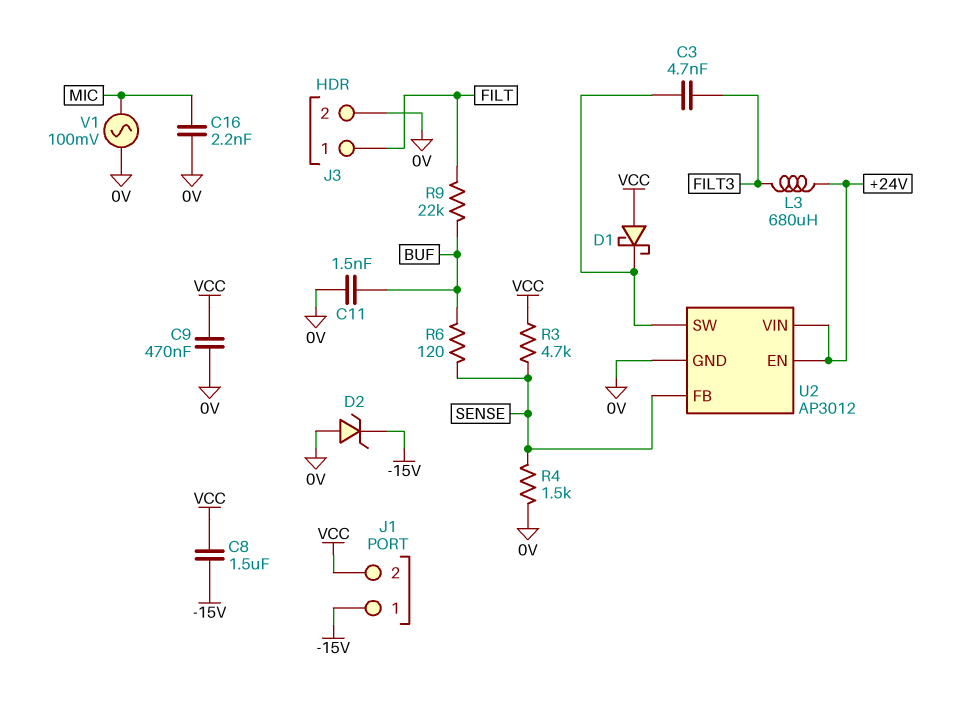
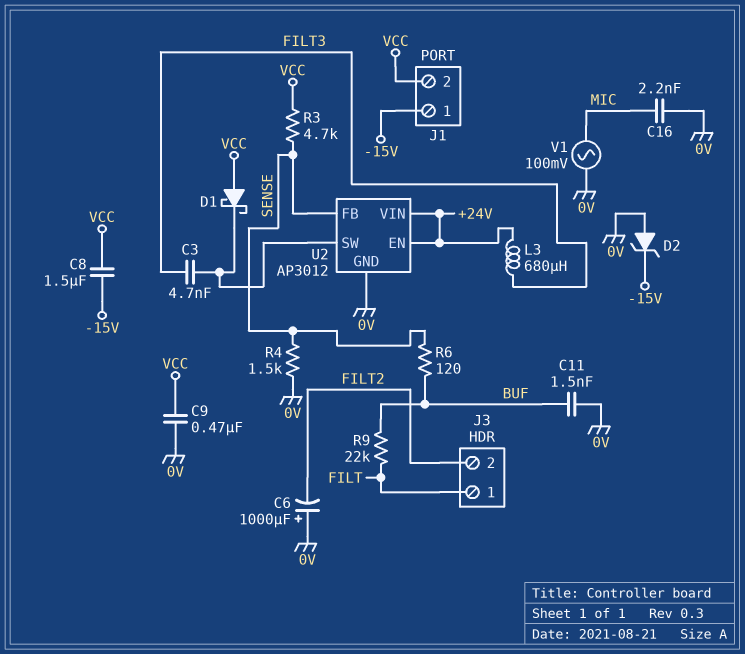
C6: none -> 1000uF (plus 0V, minus FILT2)
J3 pin 2: 0V -> FILT2

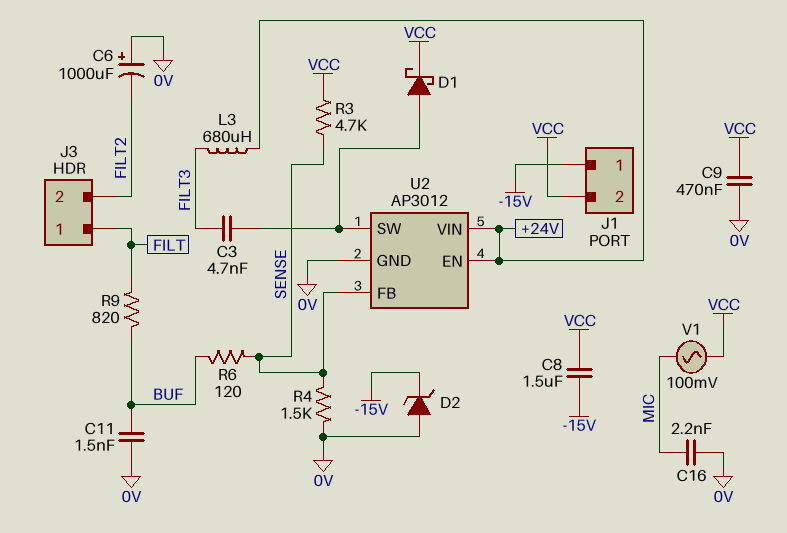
D1: schottky (A VCC, K U2/SW) -> schottky (A U2/SW, K VCC)
R9: 22k (BUF, FILT) -> 820 (BUF, FILT)
V1: AC 100mV (0V, MIC) -> AC 100mV (MIC, VCC)

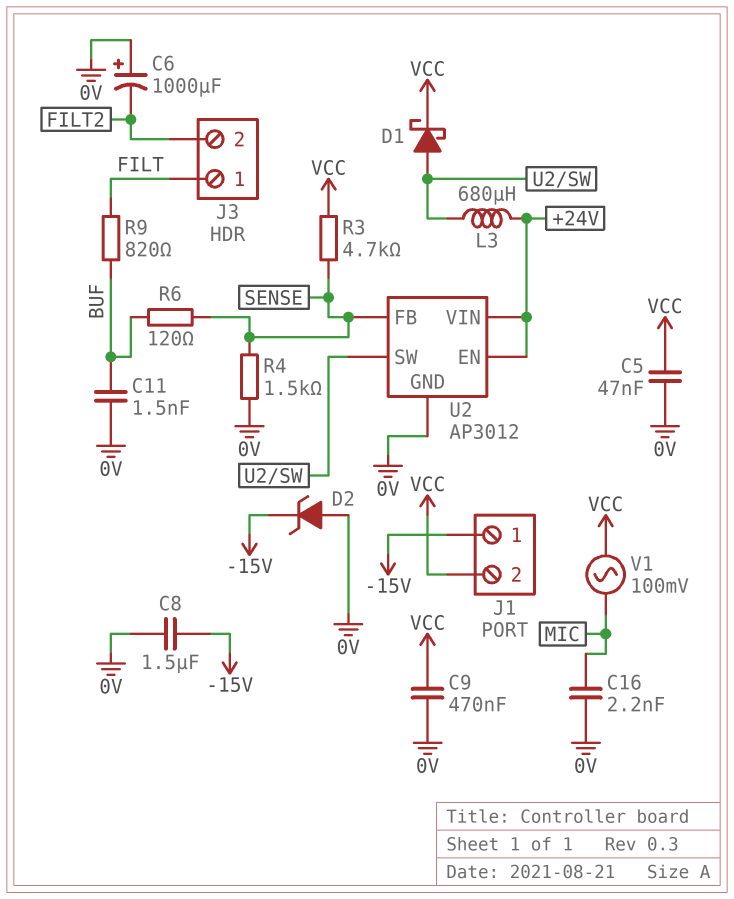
C3: 4.7nF (FILT3, U2/SW) -> none
C5: none -> 47nF (0V, VCC)
C8: 1.5uF (-15V, VCC) -> 1.5uF (-15V, 0V)
L3: 680uH (+24V, FILT3) -> 680uH (+24V, U2/SW)

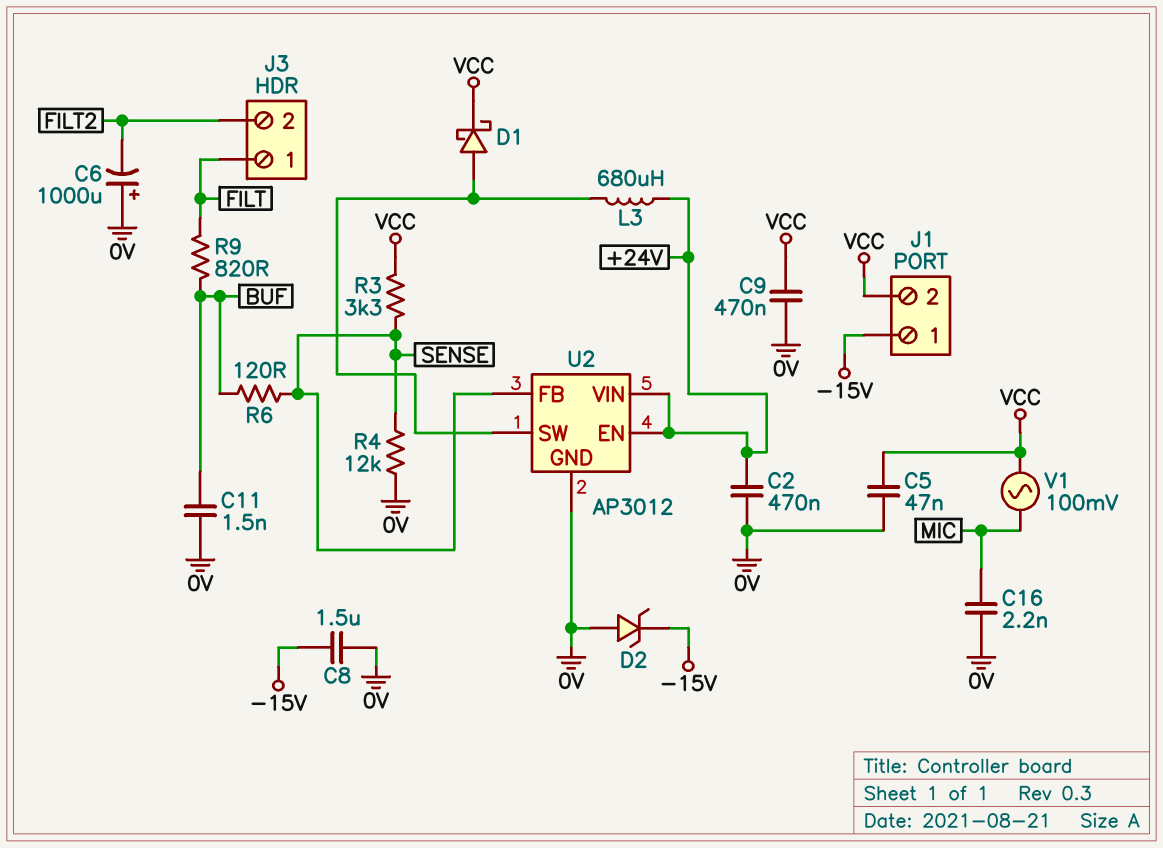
C2: none -> 470nF (+24V, 0V)
R3: 4.7k (SENSE, VCC) -> 3.3k (SENSE, VCC)
R4: 1.5k (0V, SENSE) -> 12k (0V, SENSE)

